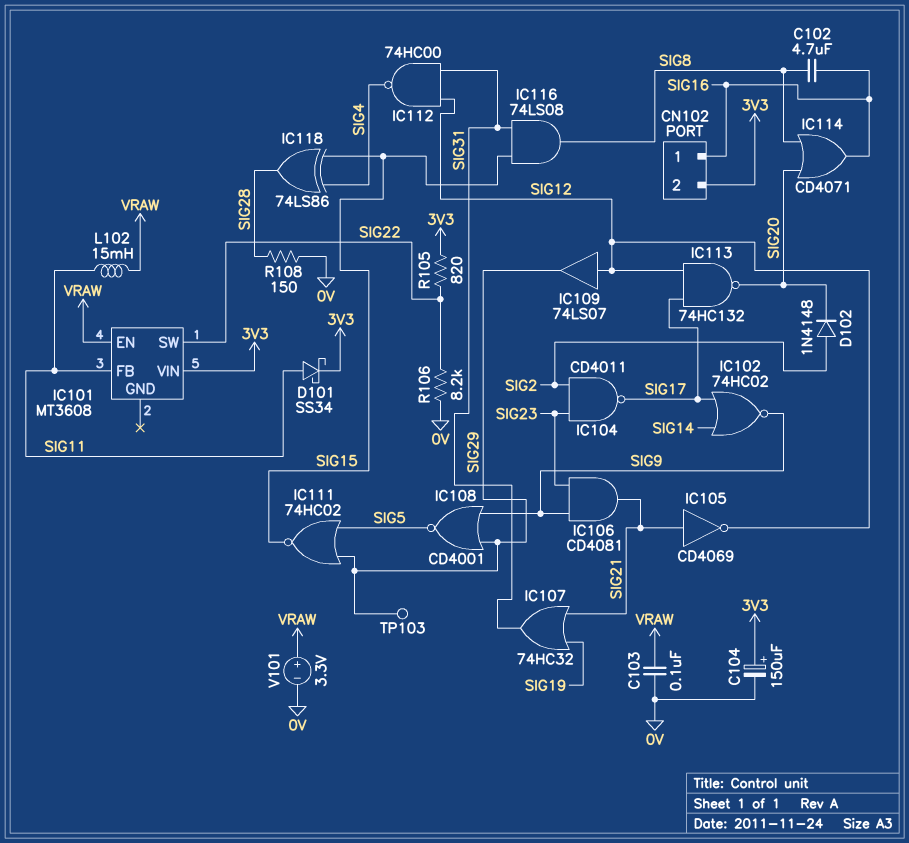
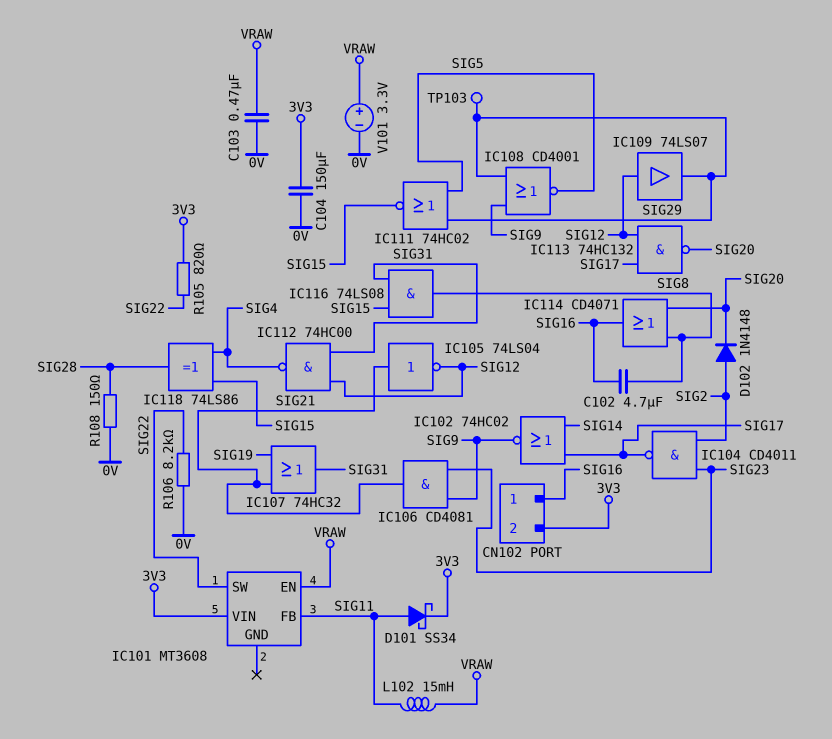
C103: 100nF (0V, VRAW) -> 470nF (0V, VRAW)
C104: 150uF (plus 3V3, minus 0V) -> 150uF (0V, 3V3)
IC105: NOT CD4069 (in SIG21, out SIG12) -> NOT 74LS04 (in SIG21, out SIG12)

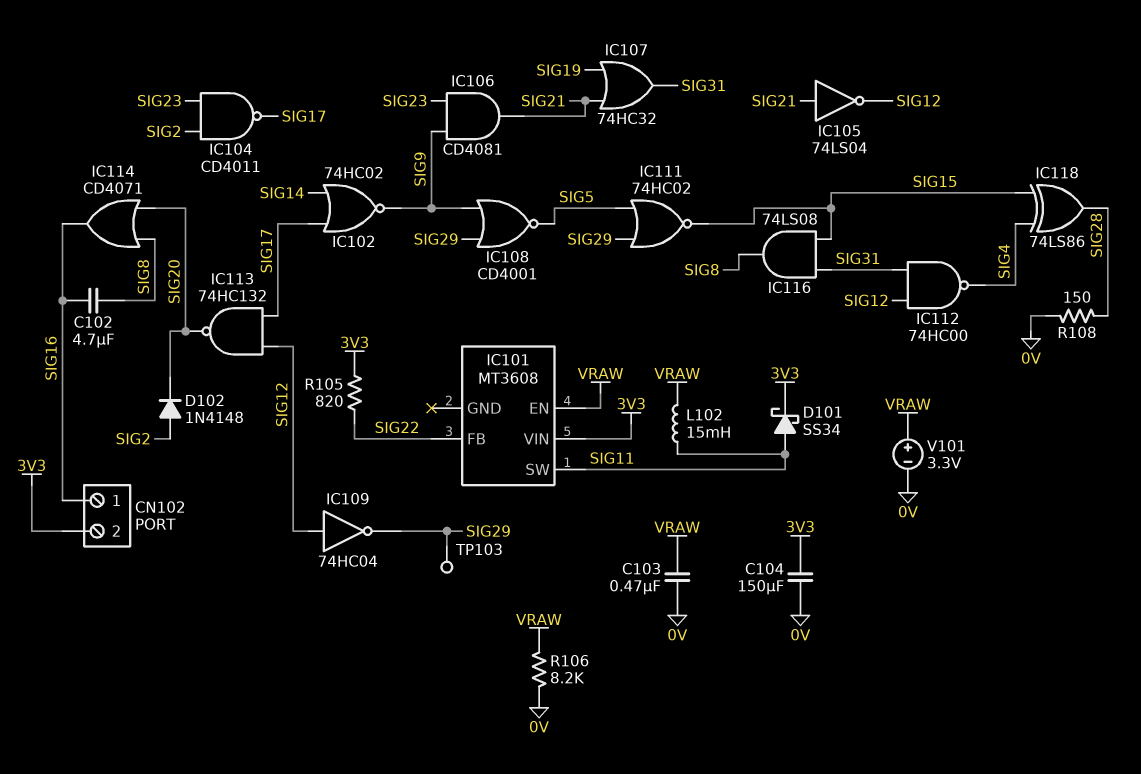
IC101 pin FB: SIG11 -> SIG22
IC101 pin SW: SIG22 -> SIG11
IC109: buffer 74LS07 (in SIG12, out SIG29) -> NOT 74HC04 (in SIG12, out SIG29)
R106: 8.2k (0V, SIG22) -> 8.2k (0V, VRAW)

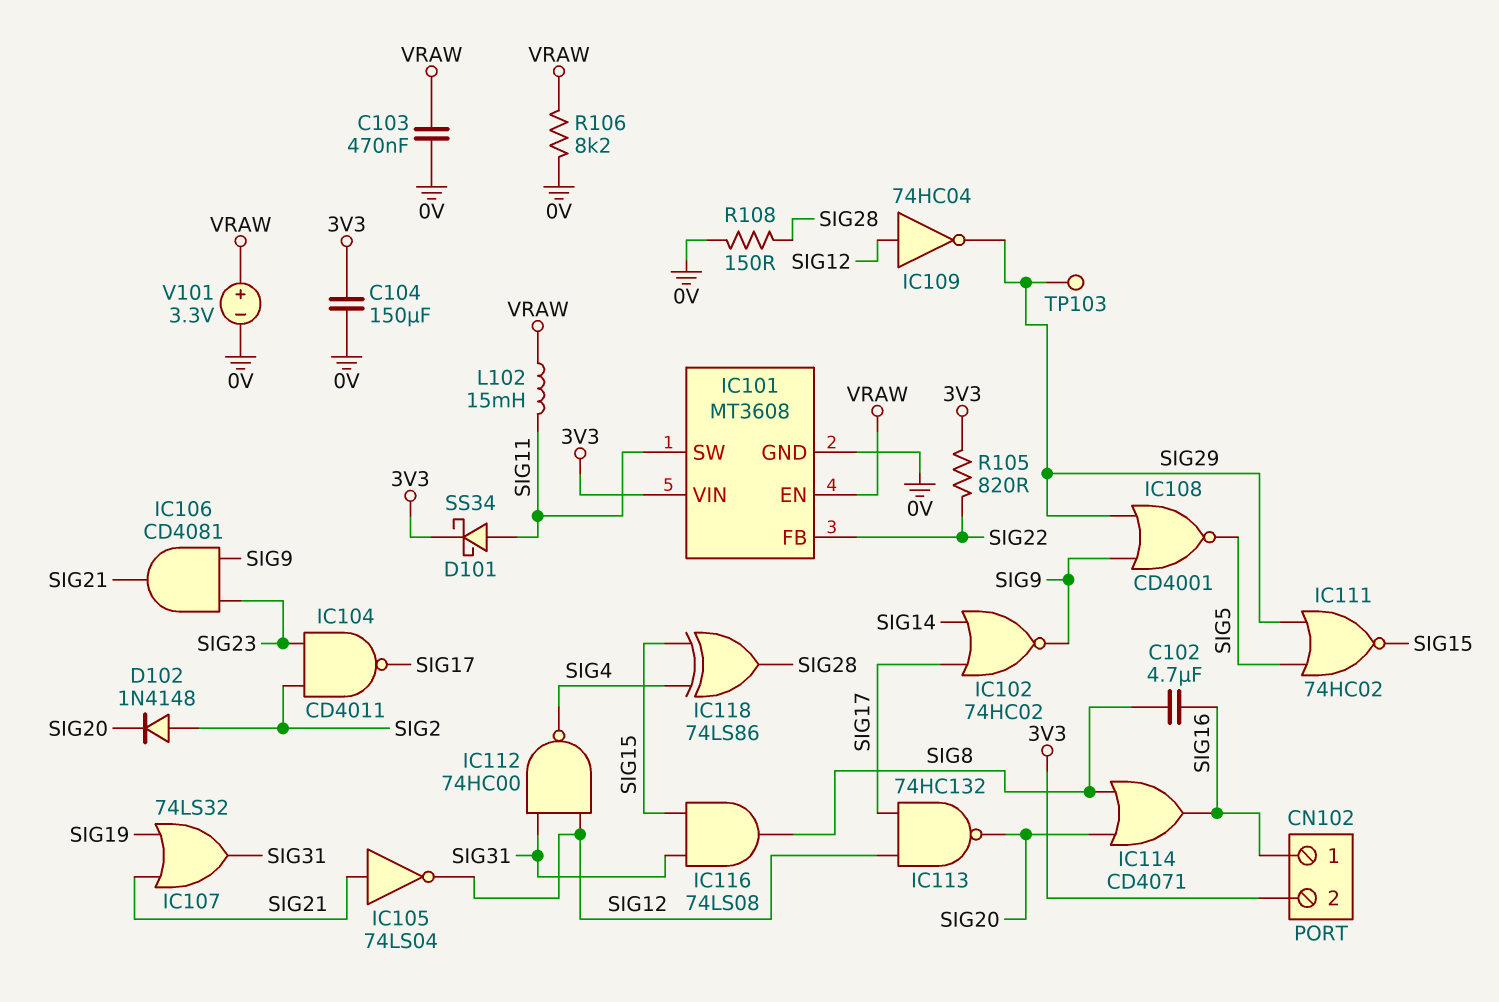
IC101 pin GND: none -> 0V
IC107: OR 74HC32 (in SIG19, in SIG21, out SIG31) -> OR 74LS32 (in SIG19, in SIG21, out SIG31)

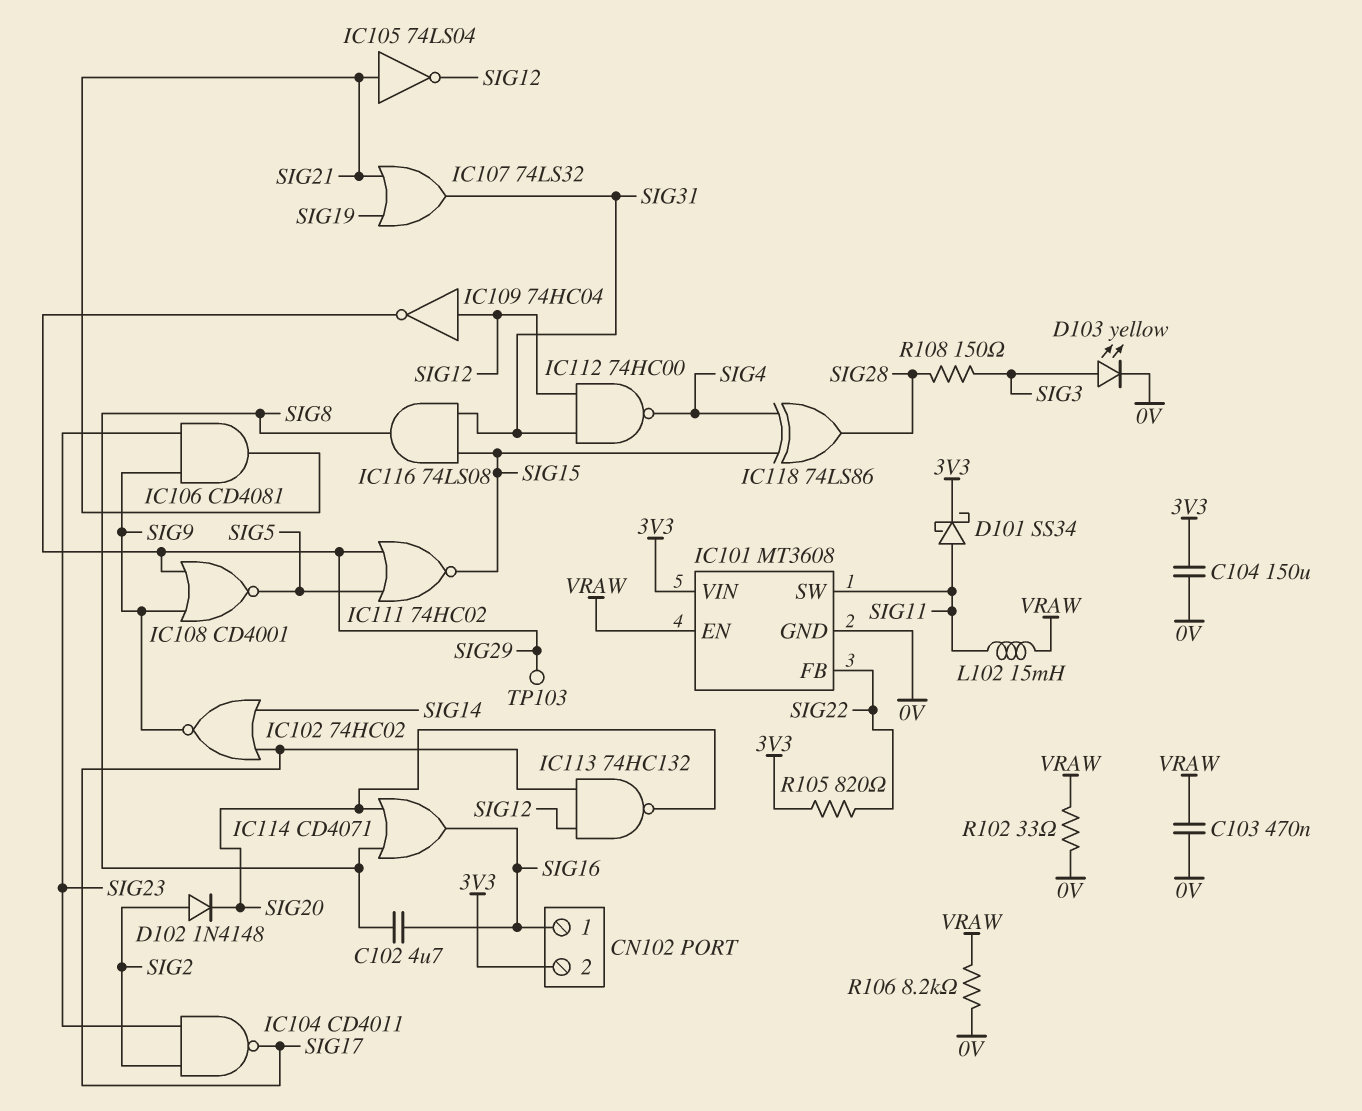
D103: none -> LED yellow (A SIG3, K 0V)
R102: none -> 33 (0V, VRAW)
R108: 150 (0V, SIG28) -> 150 (SIG3, SIG28)
V101: 3.3V (plus VRAW, minus 0V) -> none

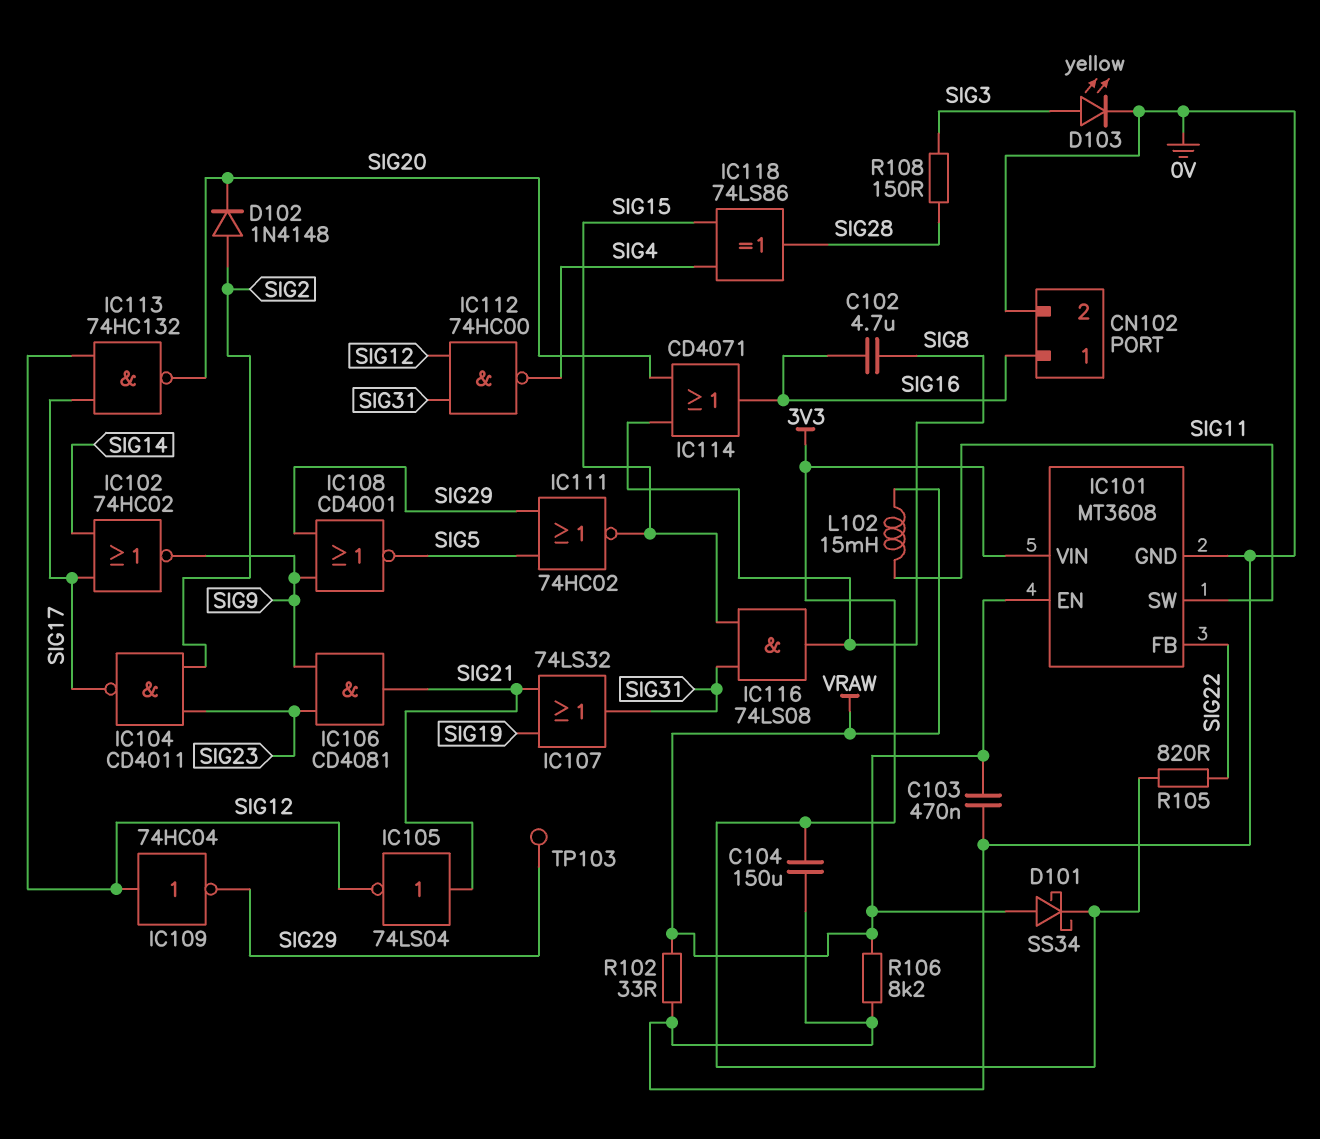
CN102 pin 2: 3V3 -> 0V
D101: schottky SS34 (A SIG11, K 3V3) -> schottky SS34 (A VRAW, K 3V3)

